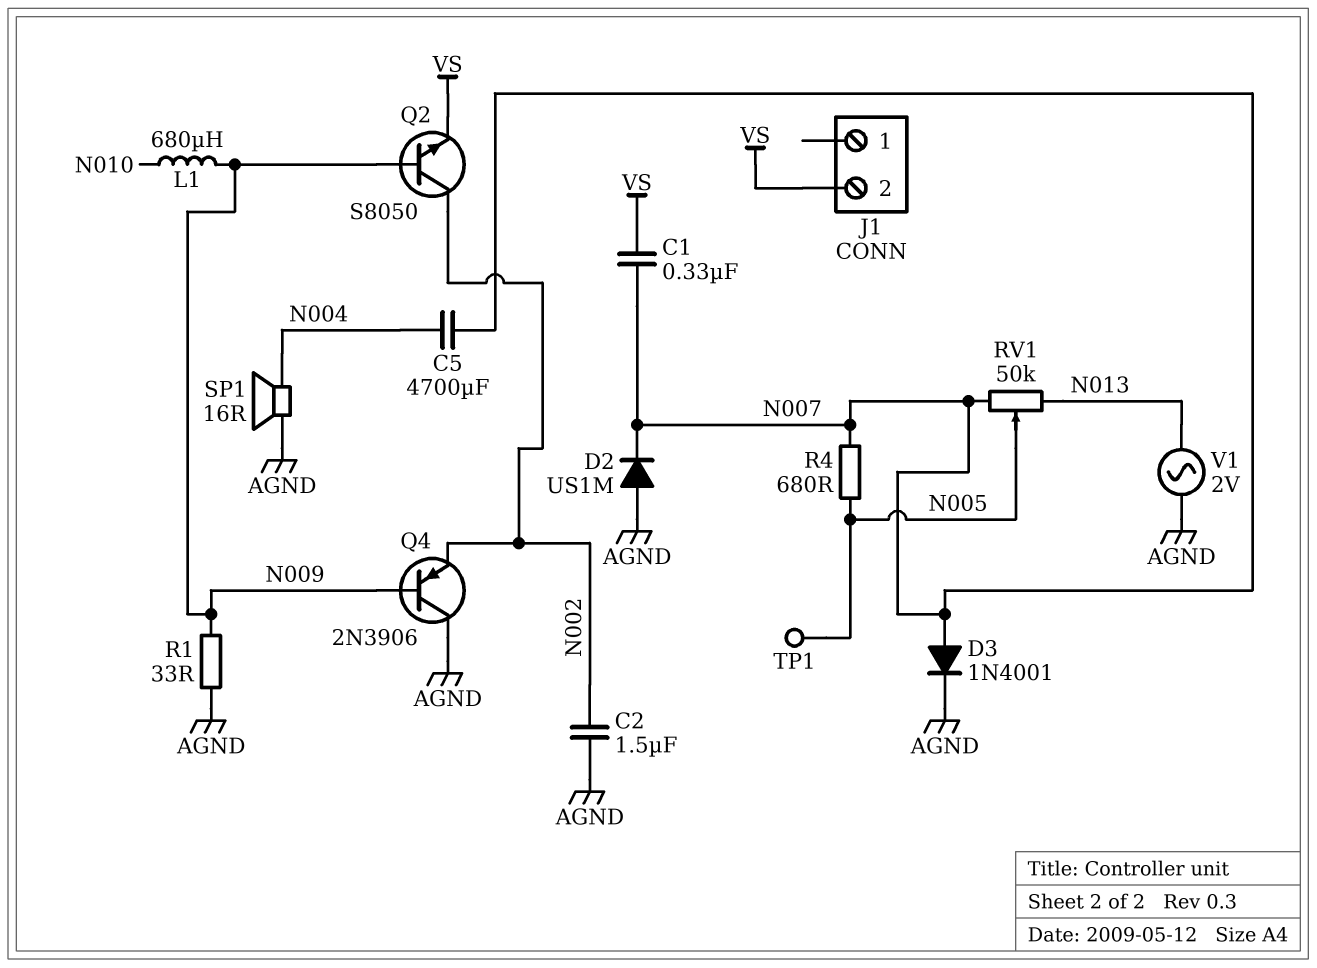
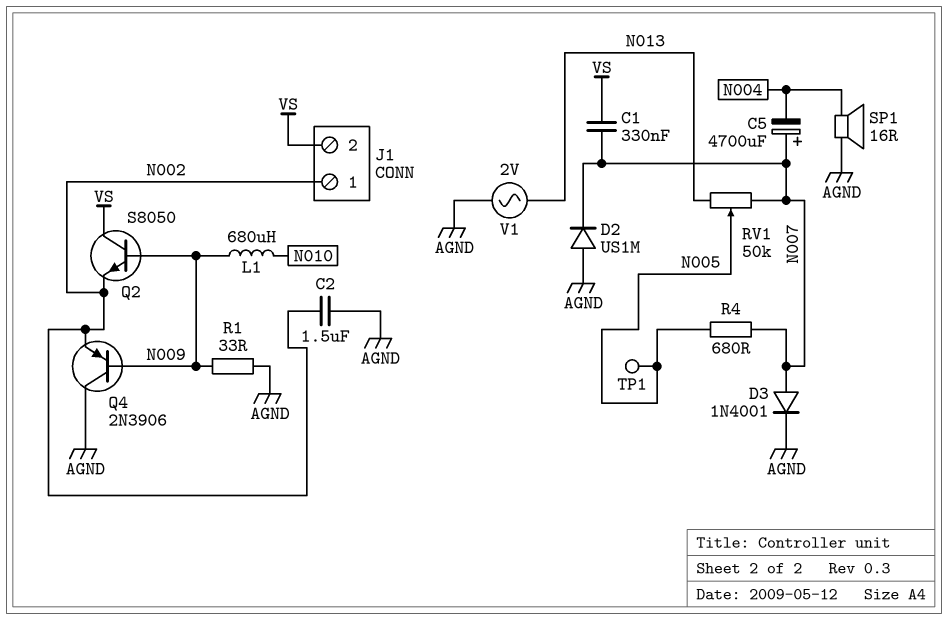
C5: 4700uF (N004, N007) -> 4700uF (plus N007, minus N004)
J1 pin 1: none -> N002
Q2: NPN S8050 (B N009, C N002, E VS) -> NPN S8050 (B N009, C VS, E N002)

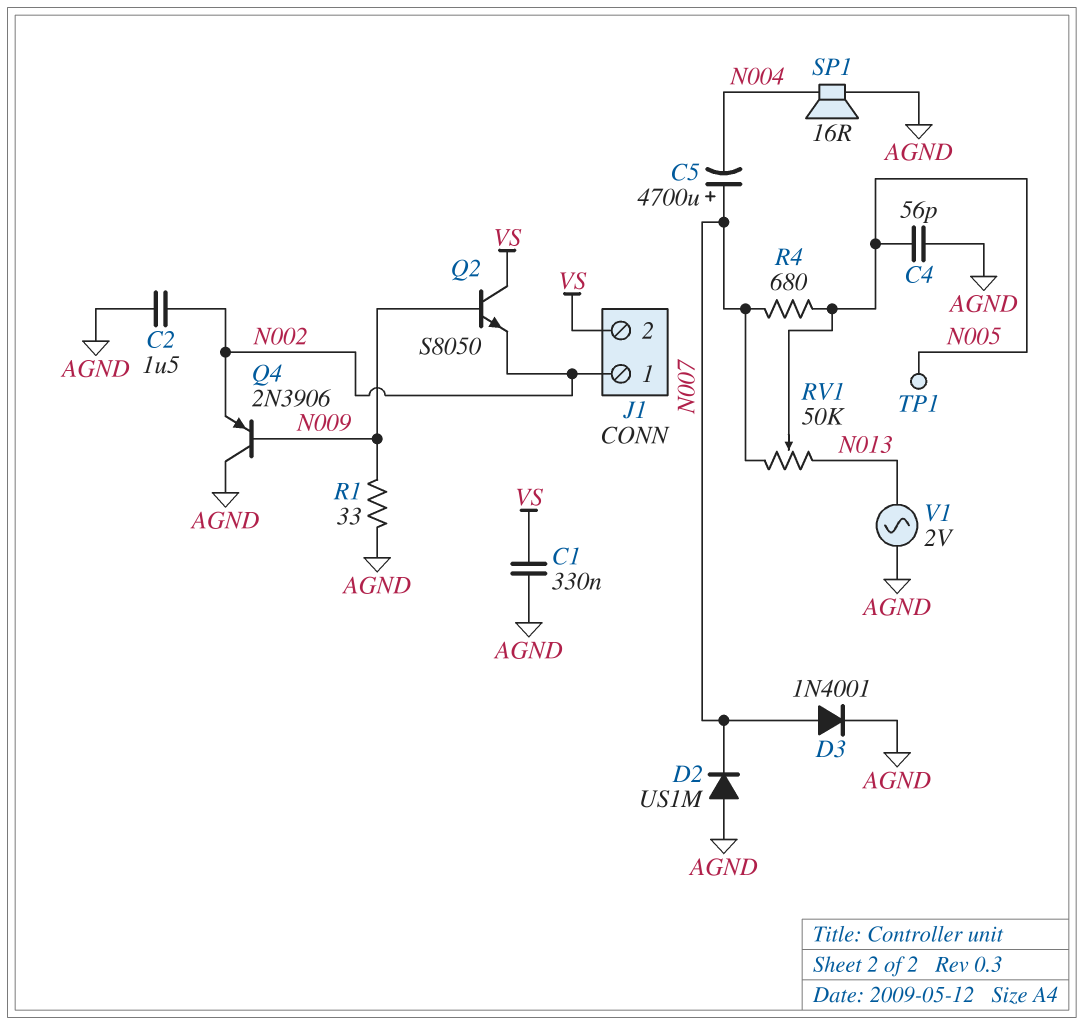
C1: 330nF (N007, VS) -> 330nF (AGND, VS)
C4: none -> 56pF (AGND, N005)
L1: 680uH (N009, N010) -> none

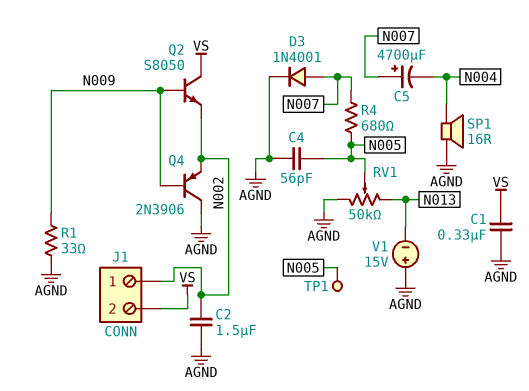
D2: diode US1M (A AGND, K N007) -> none
RV1: 50k (N007, N013, wiper N005) -> 50k (AGND, N013, wiper N005)
V1: AC 2V (AGND, N013) -> 15V (plus AGND, minus N013)

